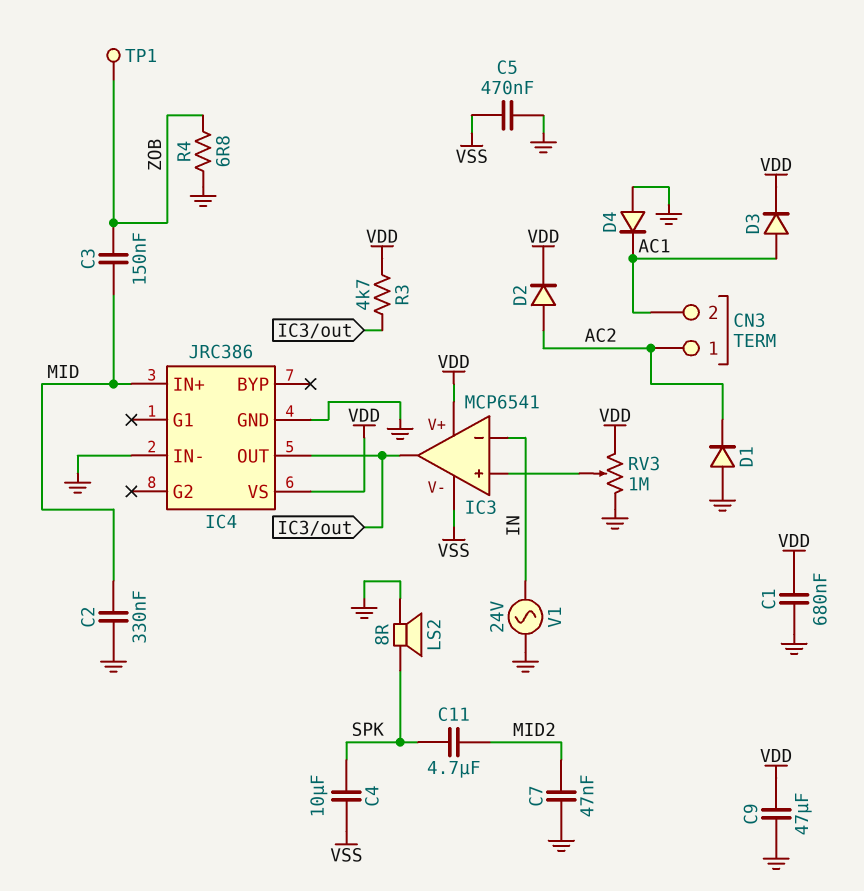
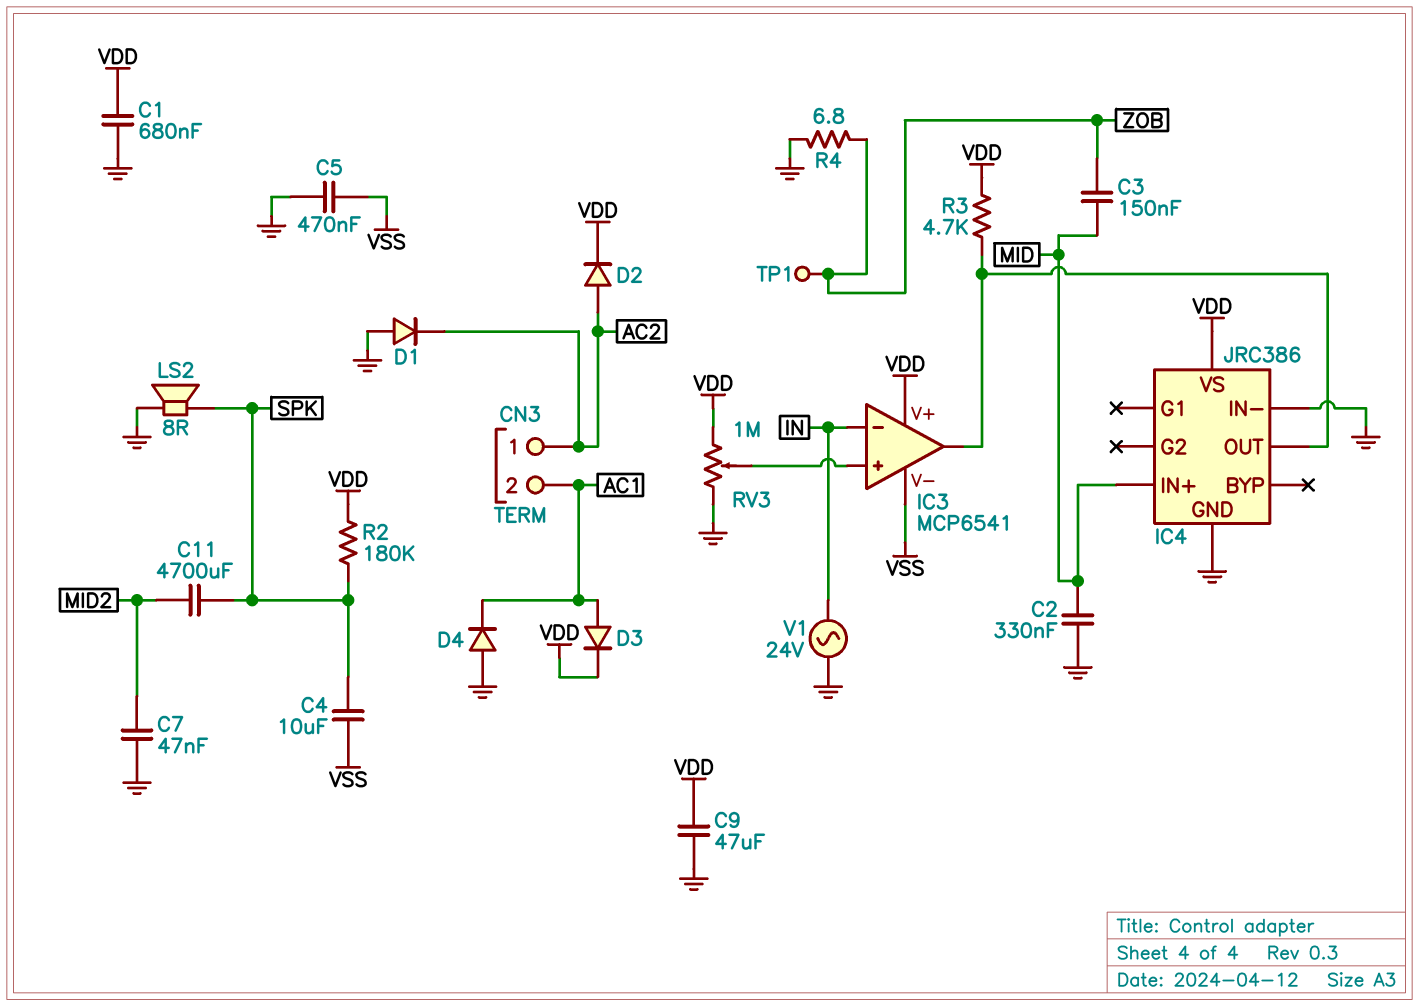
C11: 4.7uF (MID2, SPK) -> 4700uF (MID2, SPK)
R2: none -> 180k (SPK, VDD)

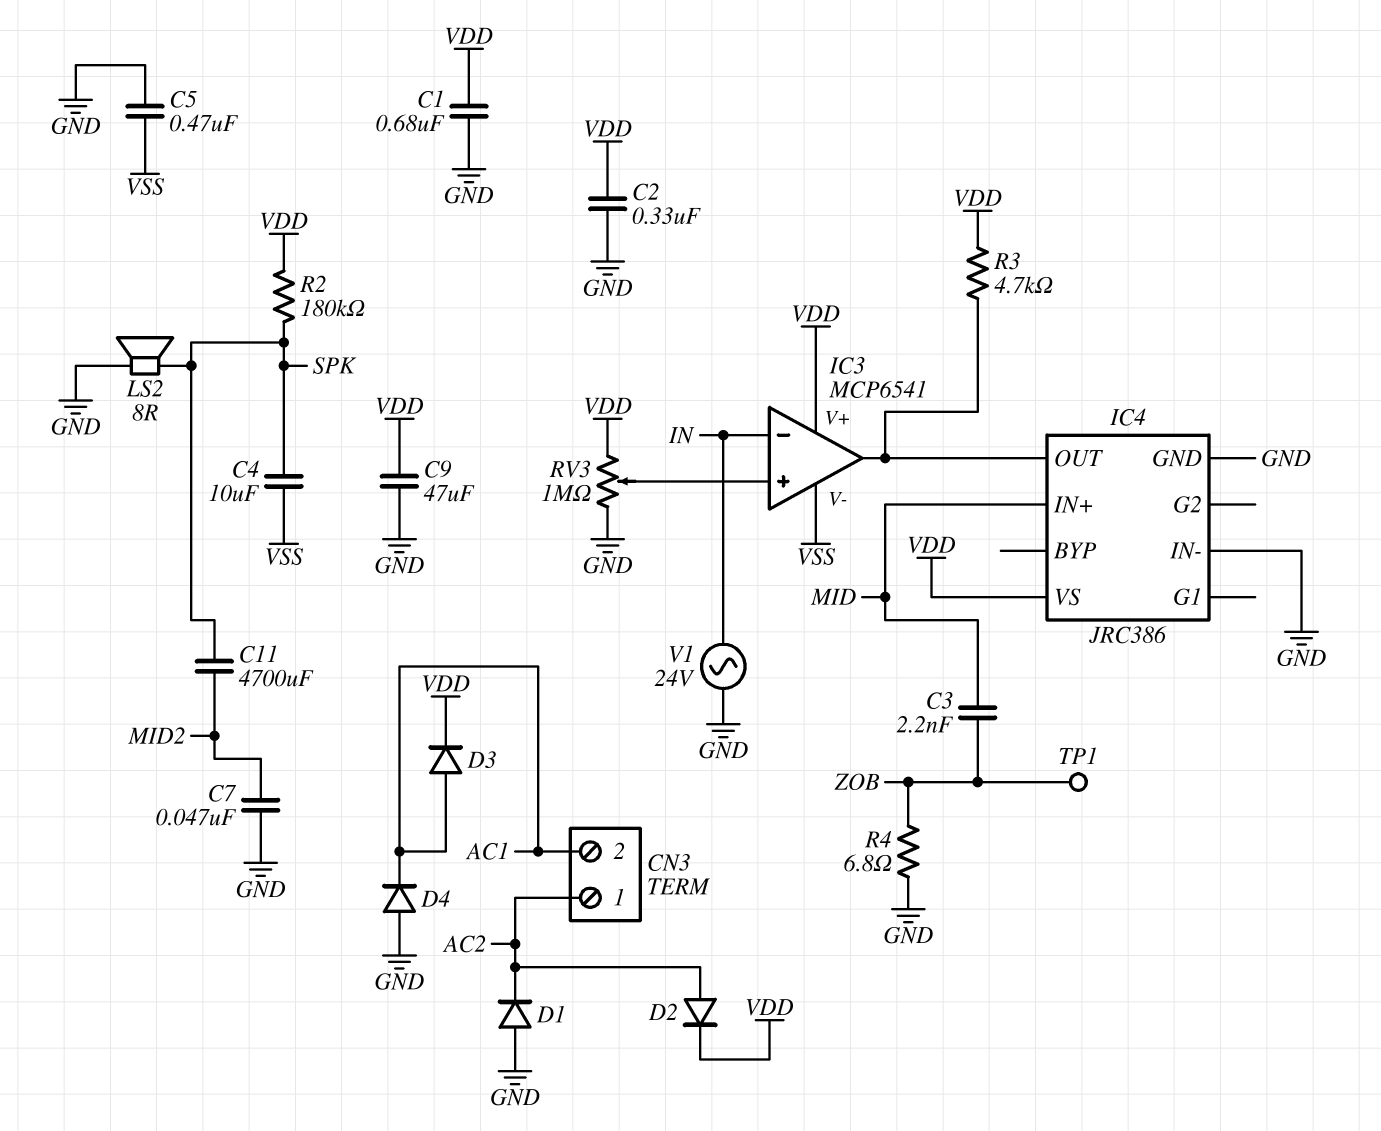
C2: 330nF (GND, MID) -> 330nF (GND, VDD)
C3: 150nF (MID, ZOB) -> 2.2nF (MID, ZOB)

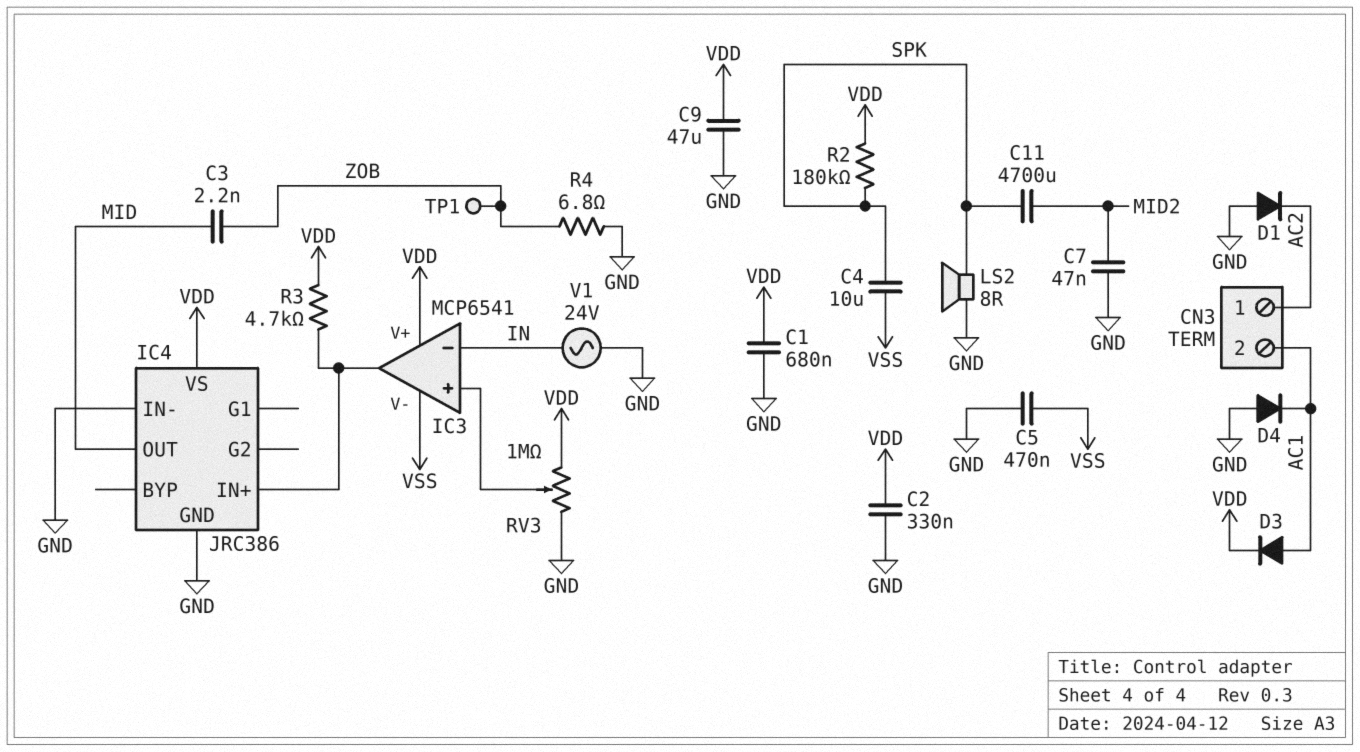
D2: diode (A AC2, K VDD) -> none
IC4 pin IN+: MID -> IC3/out
IC4 pin OUT: IC3/out -> MID

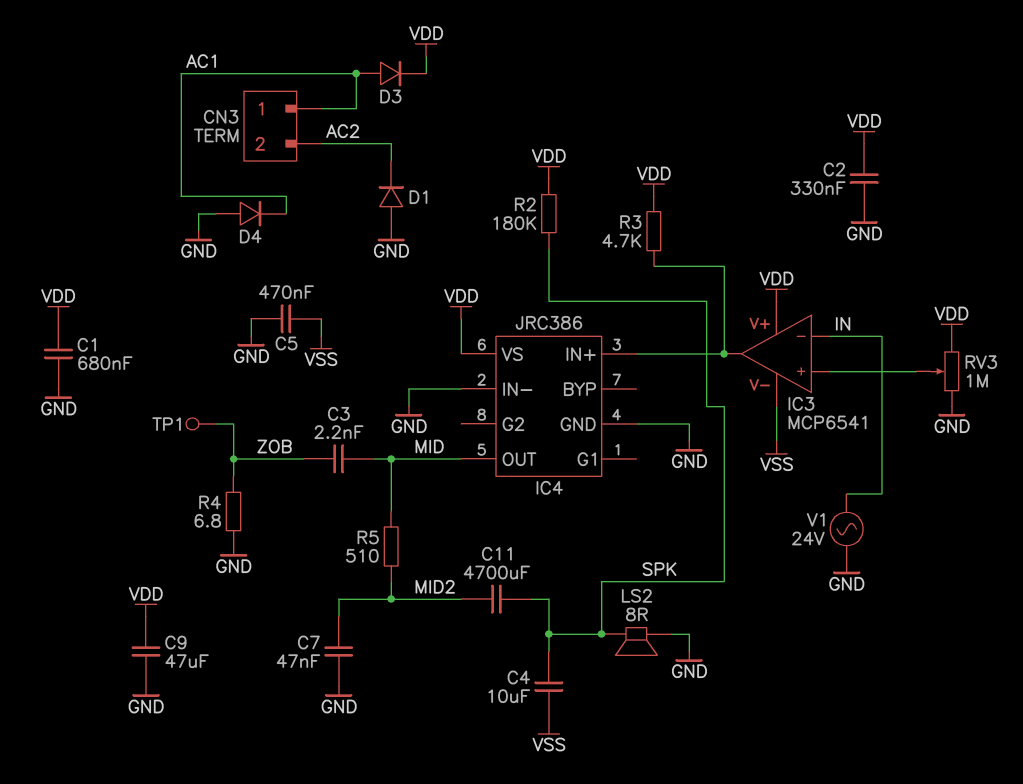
CN3 pin 1: AC2 -> AC1
CN3 pin 2: AC1 -> AC2
R5: none -> 510 (MID, MID2)

